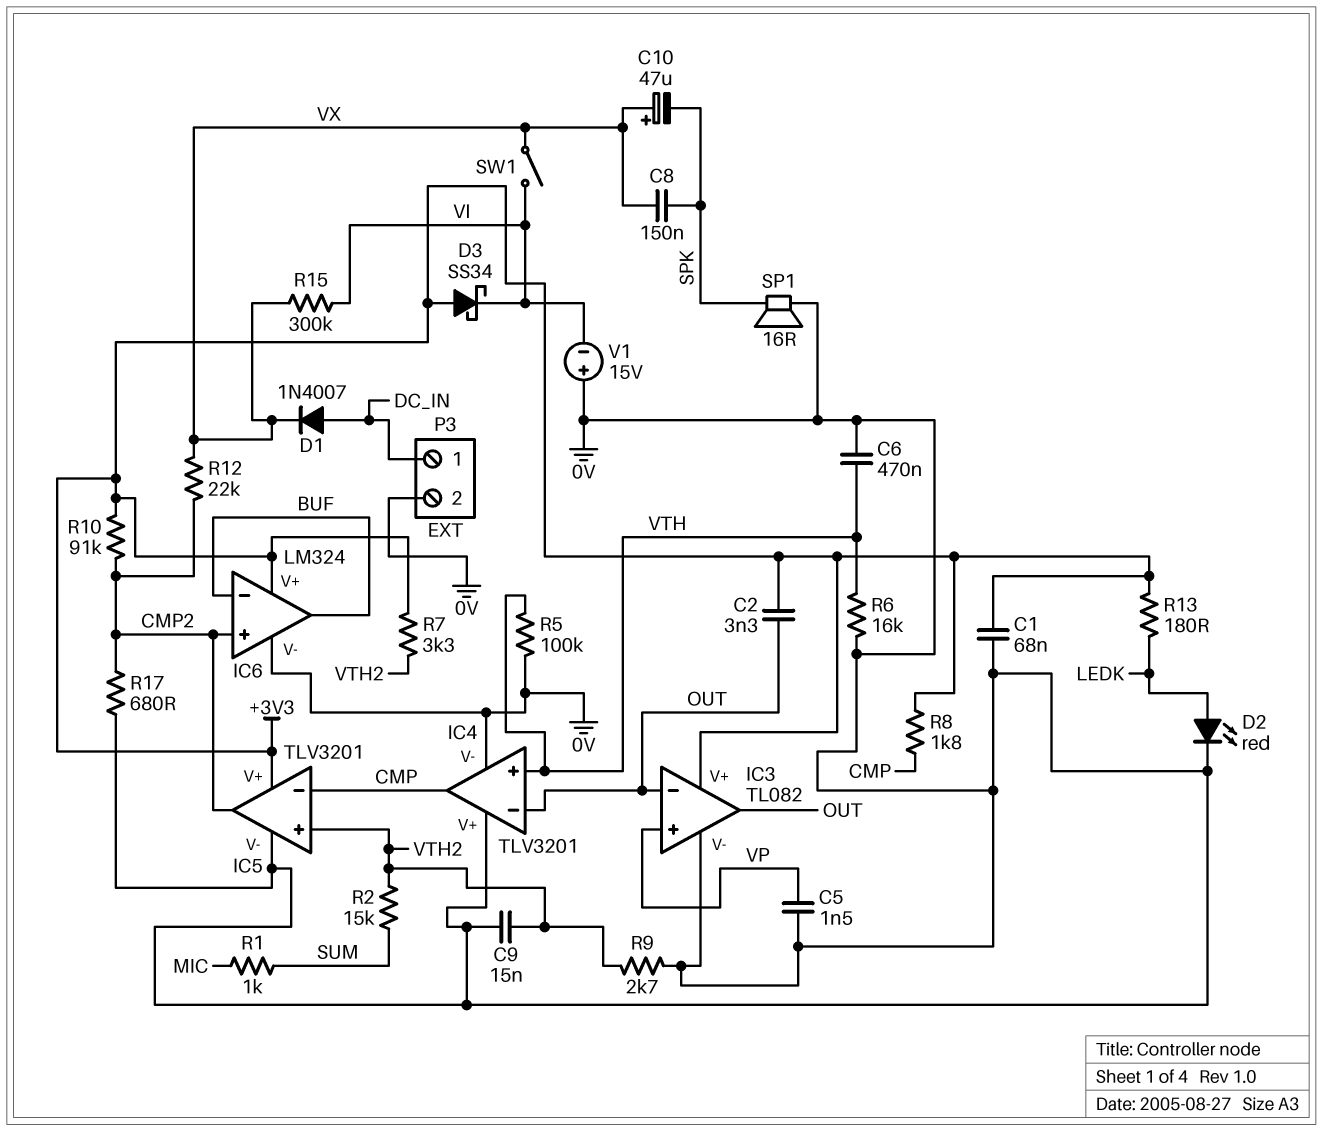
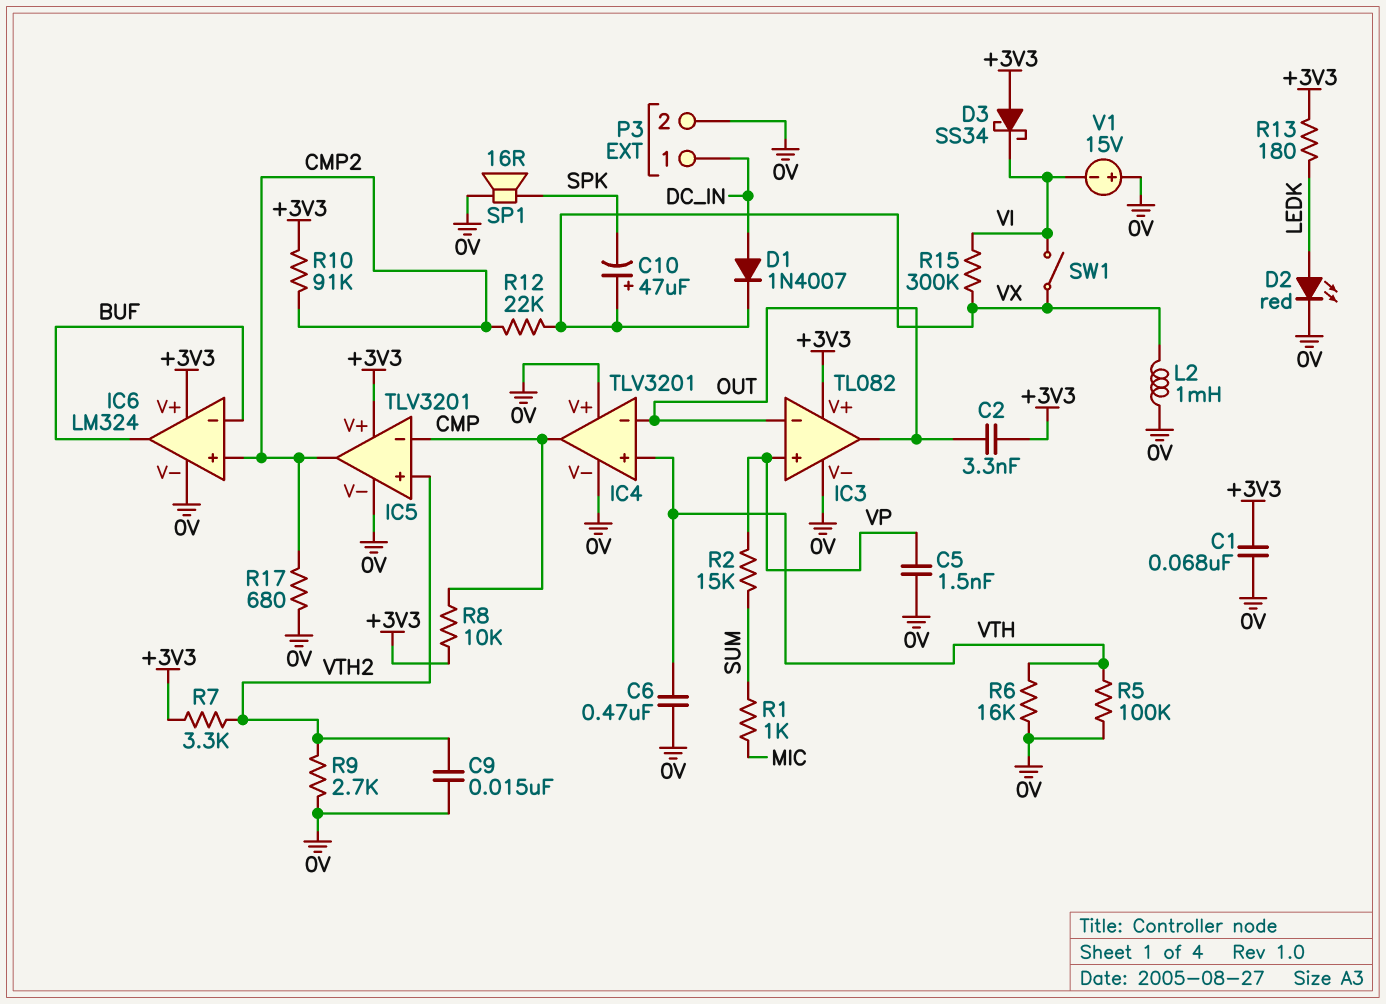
C8: 150nF (SPK, VX) -> none
L2: none -> 1mH (0V, VX)
R2: 15k (SUM, VTH2) -> 15k (SUM, VP)
R8: 1.8k (+3V3, CMP) -> 10k (+3V3, CMP)

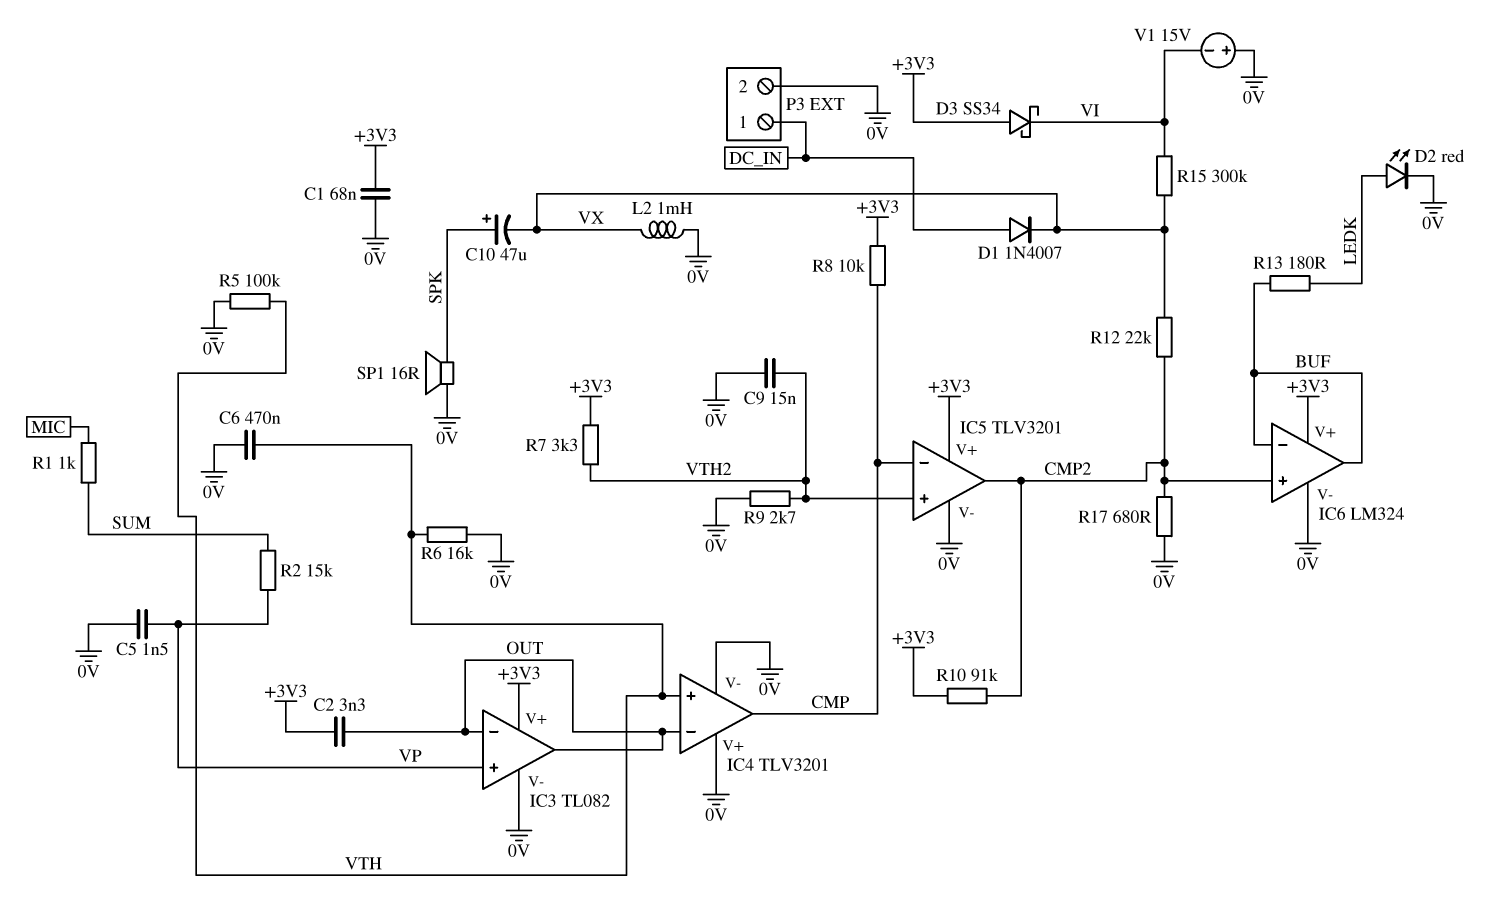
C10: 47uF (plus VX, minus SPK) -> 47uF (plus SPK, minus VX)
R13: 180 (+3V3, LEDK) -> 180 (BUF, LEDK)
SW1: switch (VI, VX) -> none

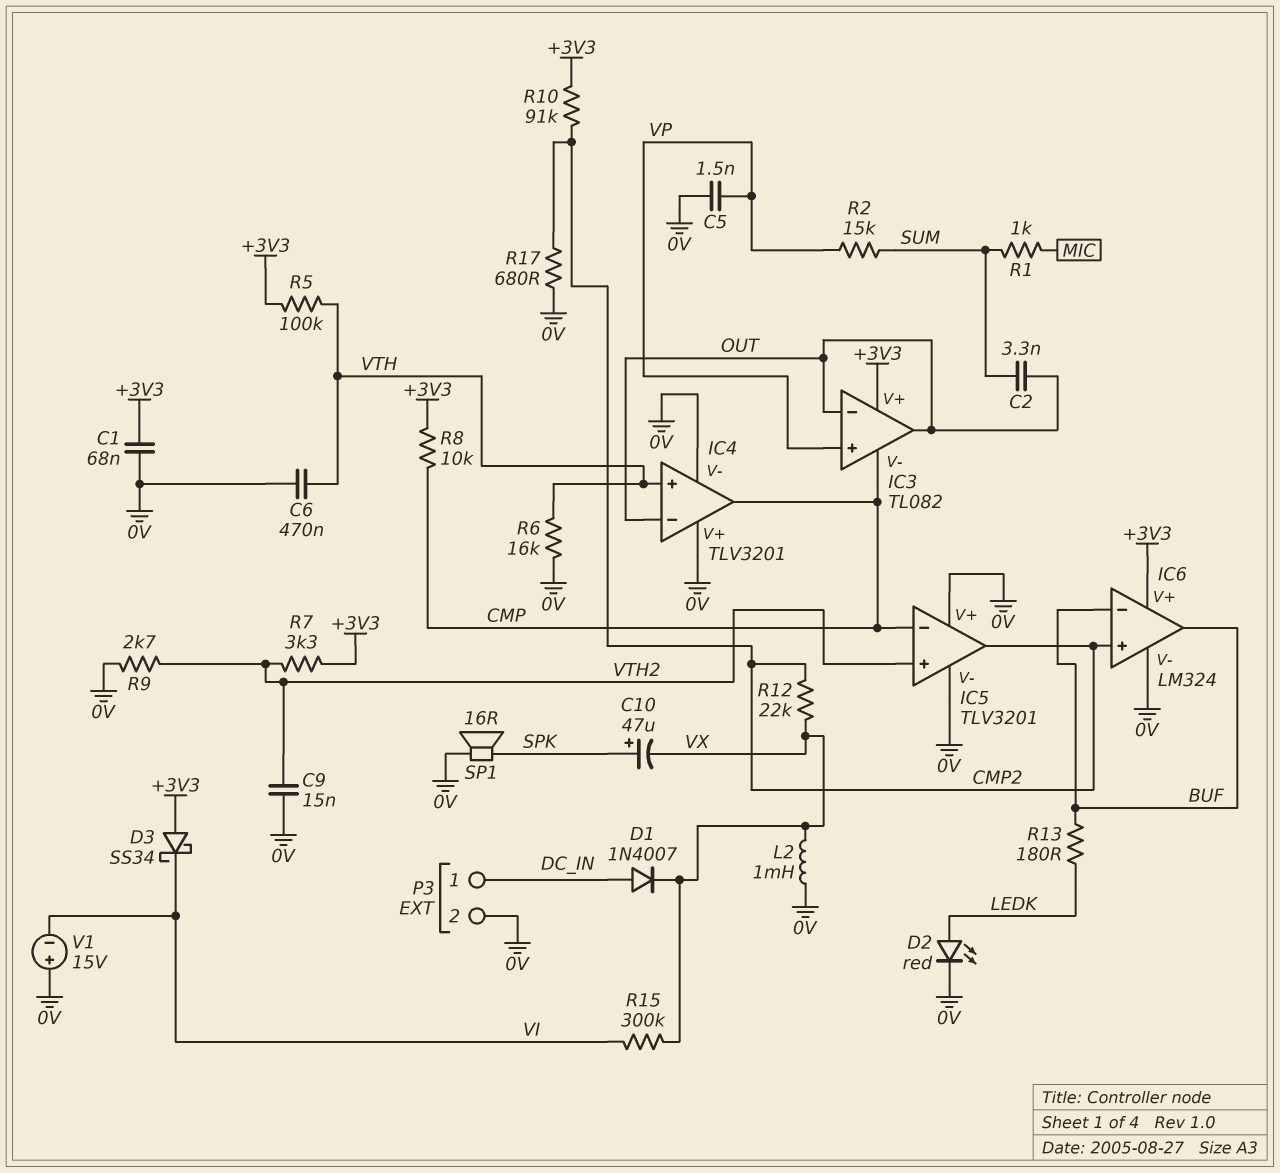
C2: 3.3nF (+3V3, OUT) -> 3.3nF (OUT, SUM)
IC3 pin V-: 0V -> CMP
IC5 pin V+: +3V3 -> 0V
R5: 100k (0V, VTH) -> 100k (+3V3, VTH)

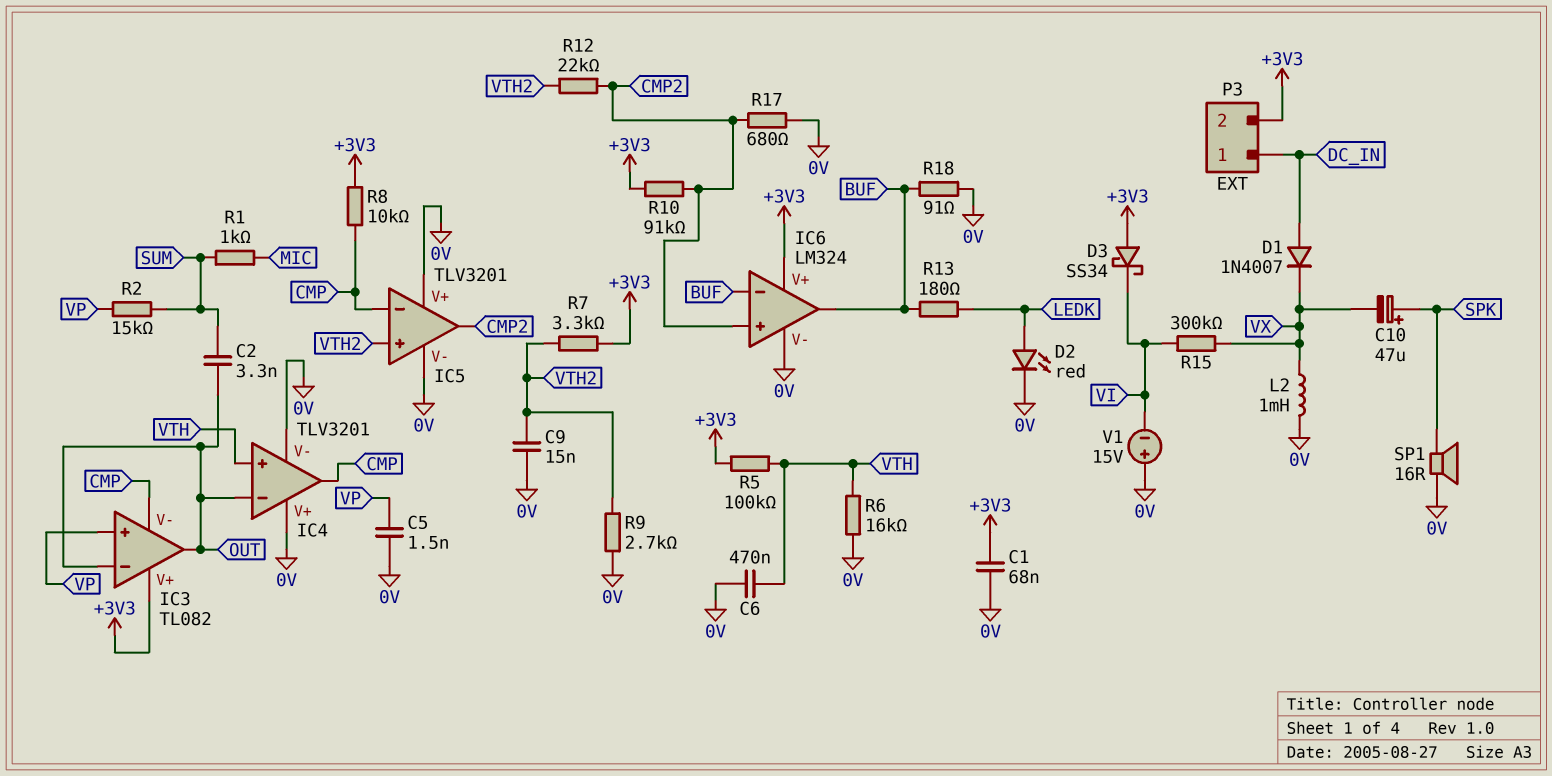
P3 pin 2: 0V -> +3V3
R12: 22k (CMP2, VX) -> 22k (CMP2, VTH2)
R18: none -> 91 (0V, BUF)

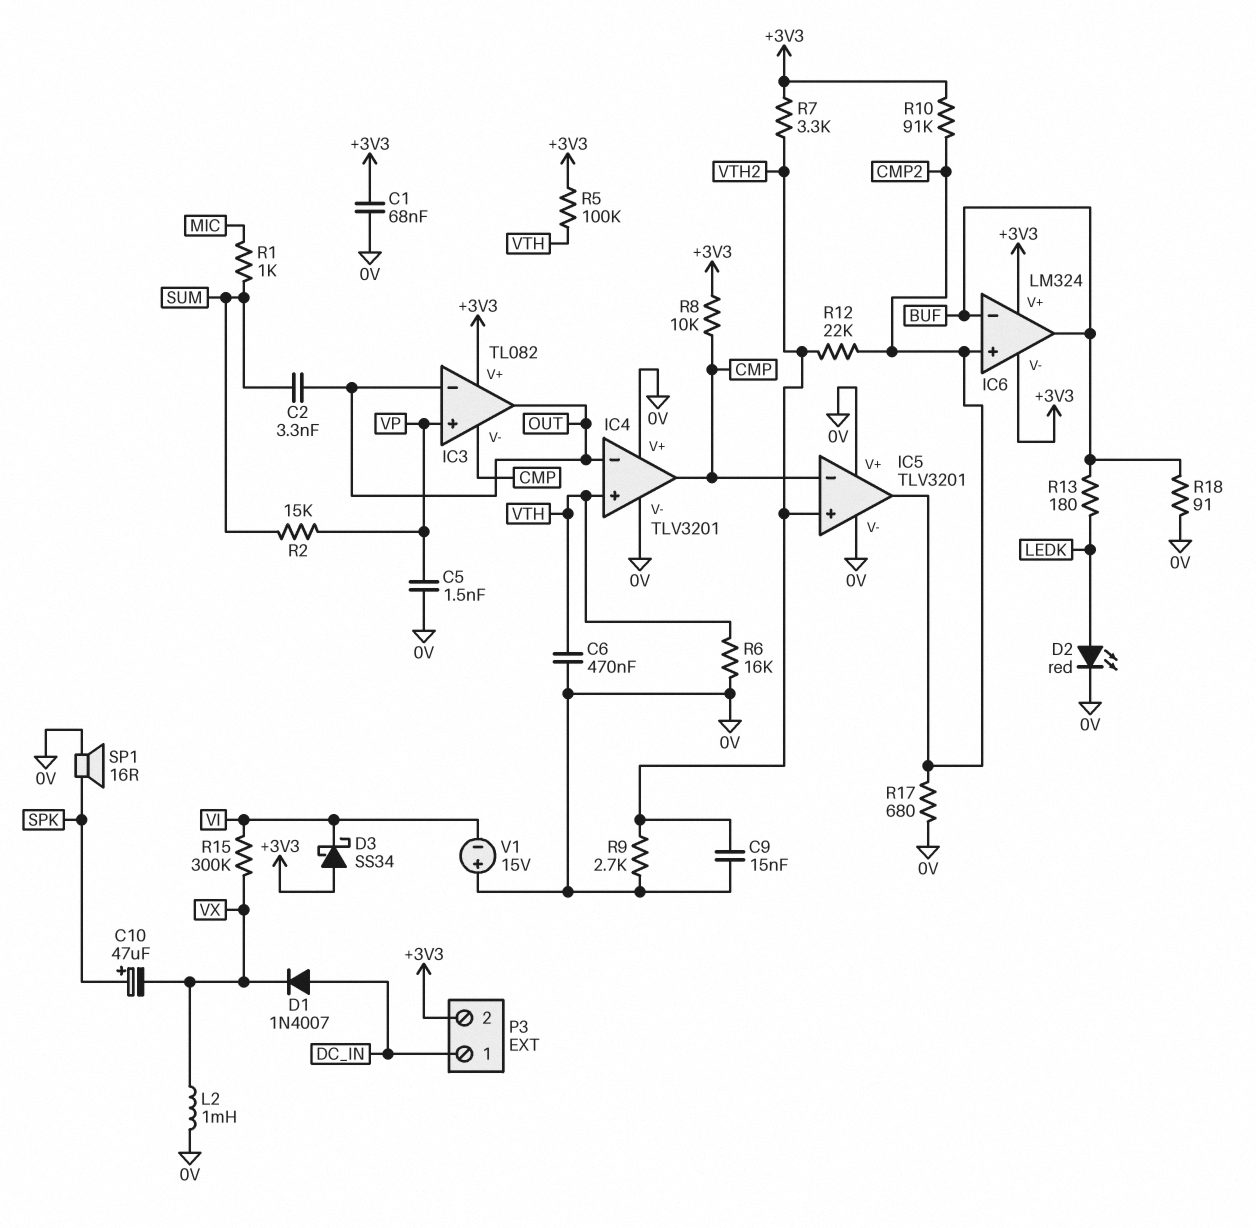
IC6 pin V-: 0V -> +3V3

